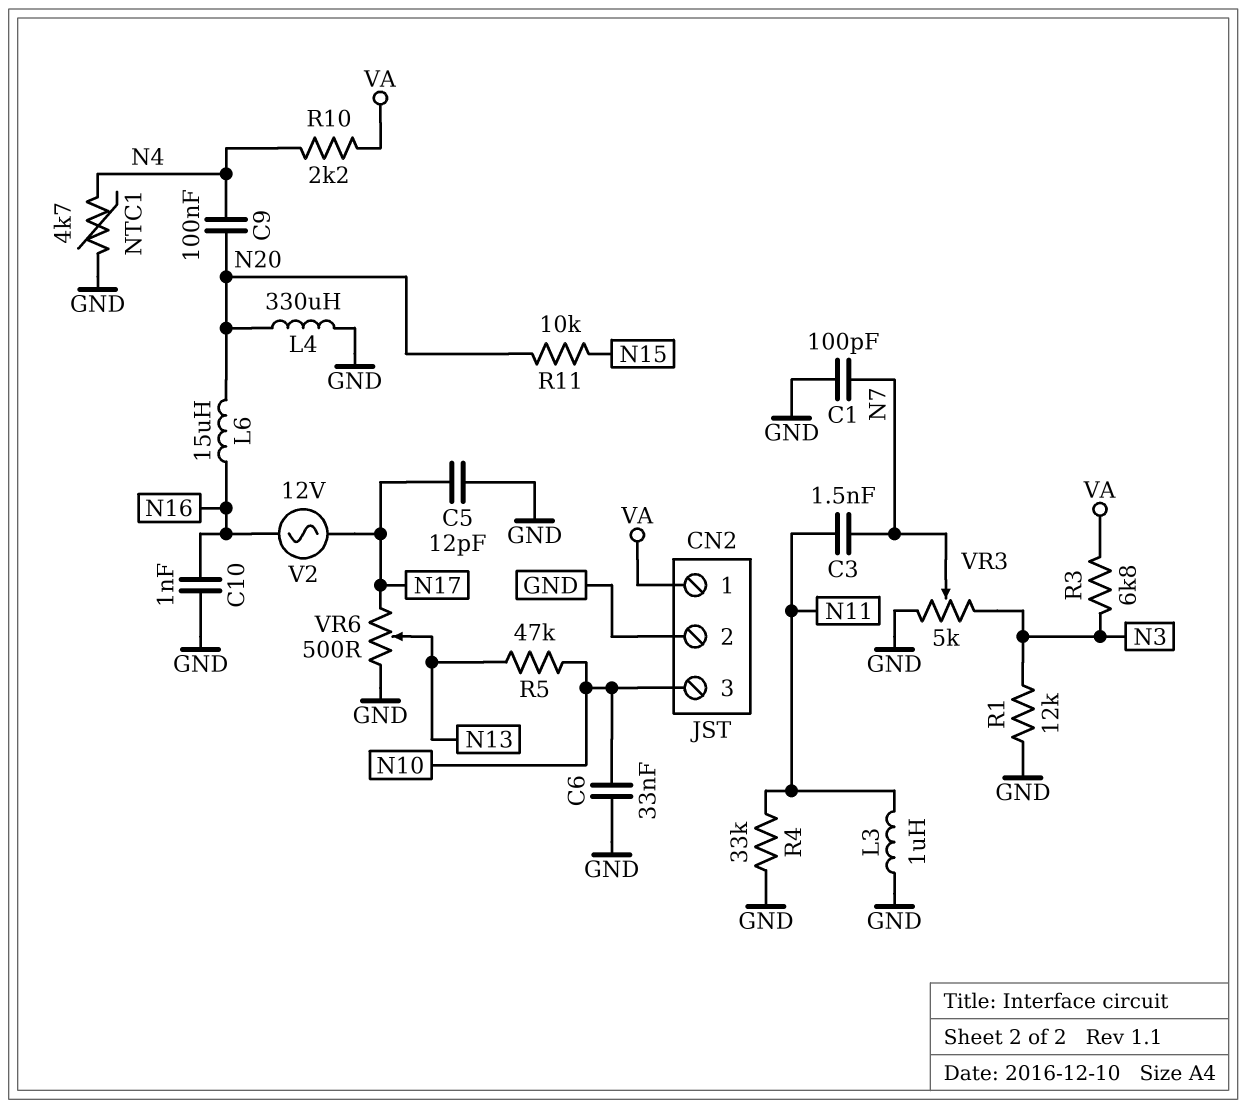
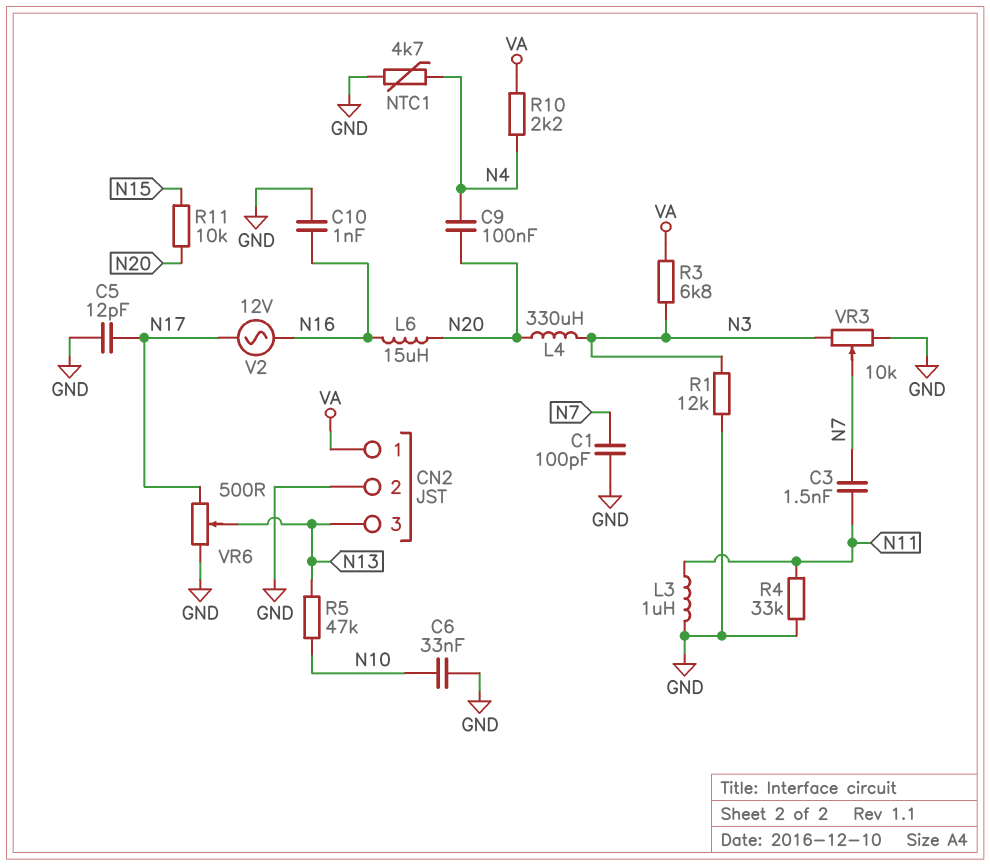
CN2 pin 3: N10 -> N13
L4: 330uH (GND, N20) -> 330uH (N3, N20)
VR3: 5k (GND, N3, wiper N7) -> 10k (GND, N3, wiper N7)

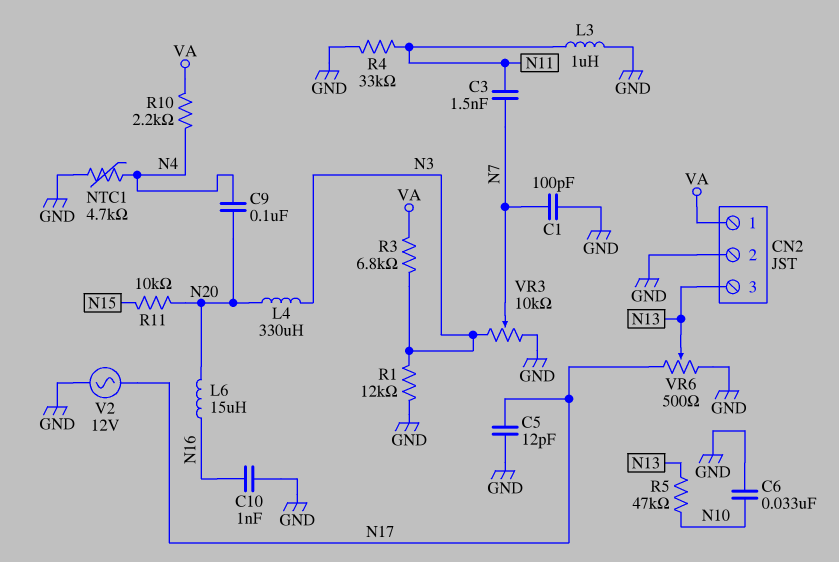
V2: AC 12V (N16, N17) -> AC 12V (GND, N17)

